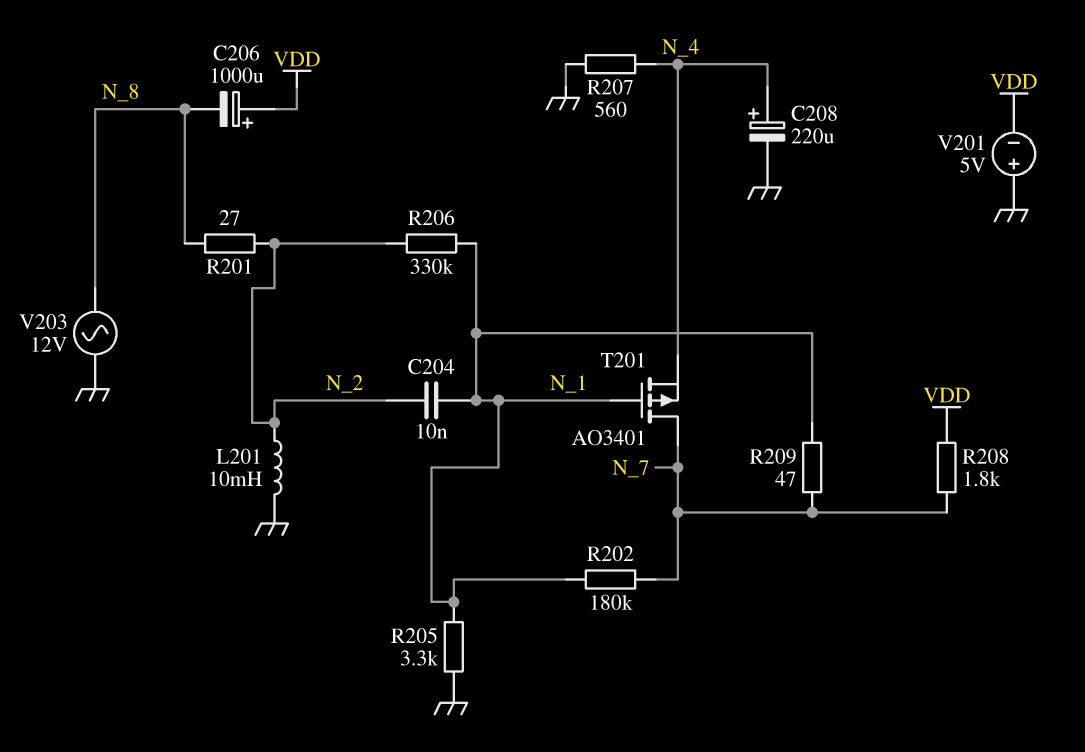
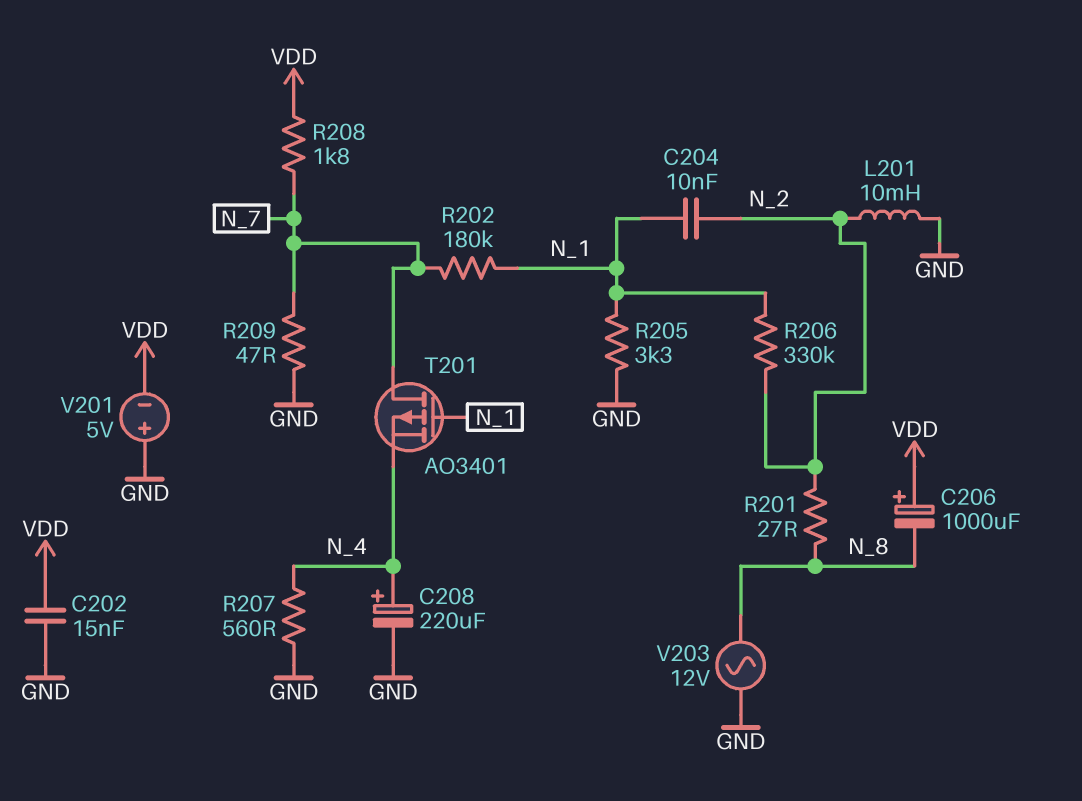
C202: none -> 15nF (GND, VDD)
R209: 47 (N_1, N_7) -> 47 (GND, N_7)

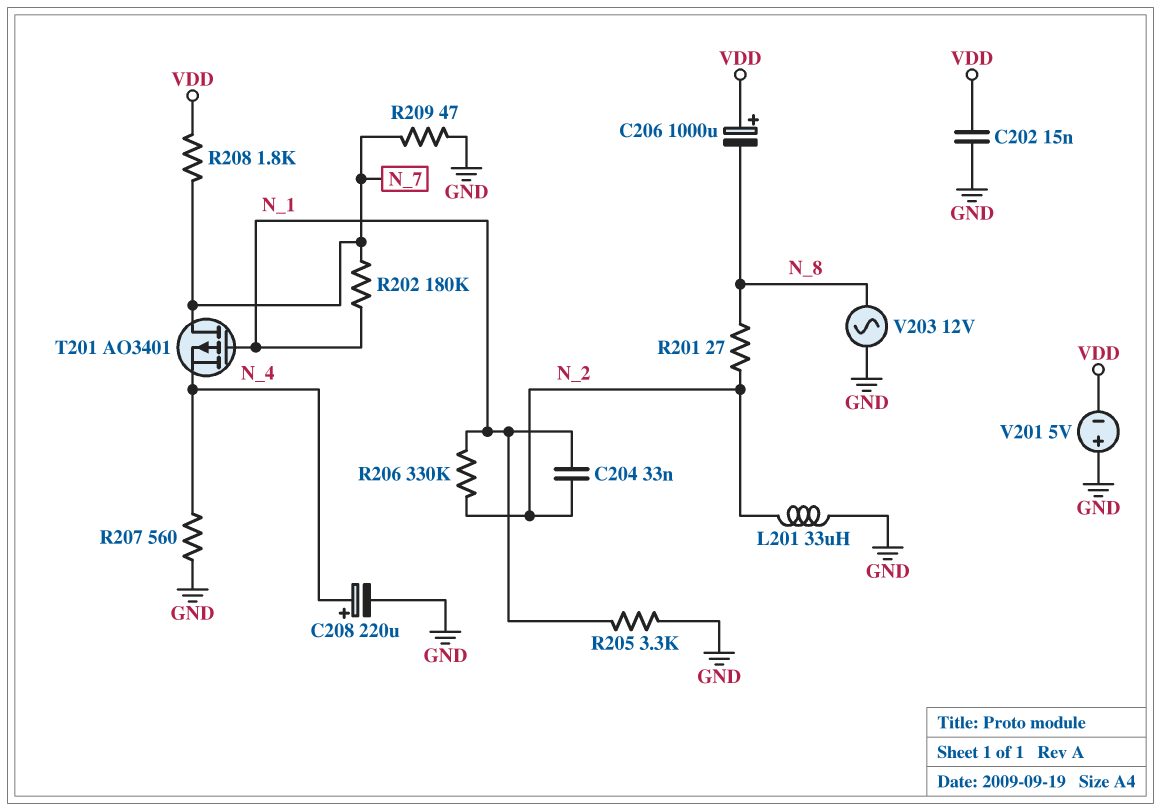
C204: 10nF (N_1, N_2) -> 33nF (N_1, N_2)
L201: 10mH (GND, N_2) -> 33uH (GND, N_2)

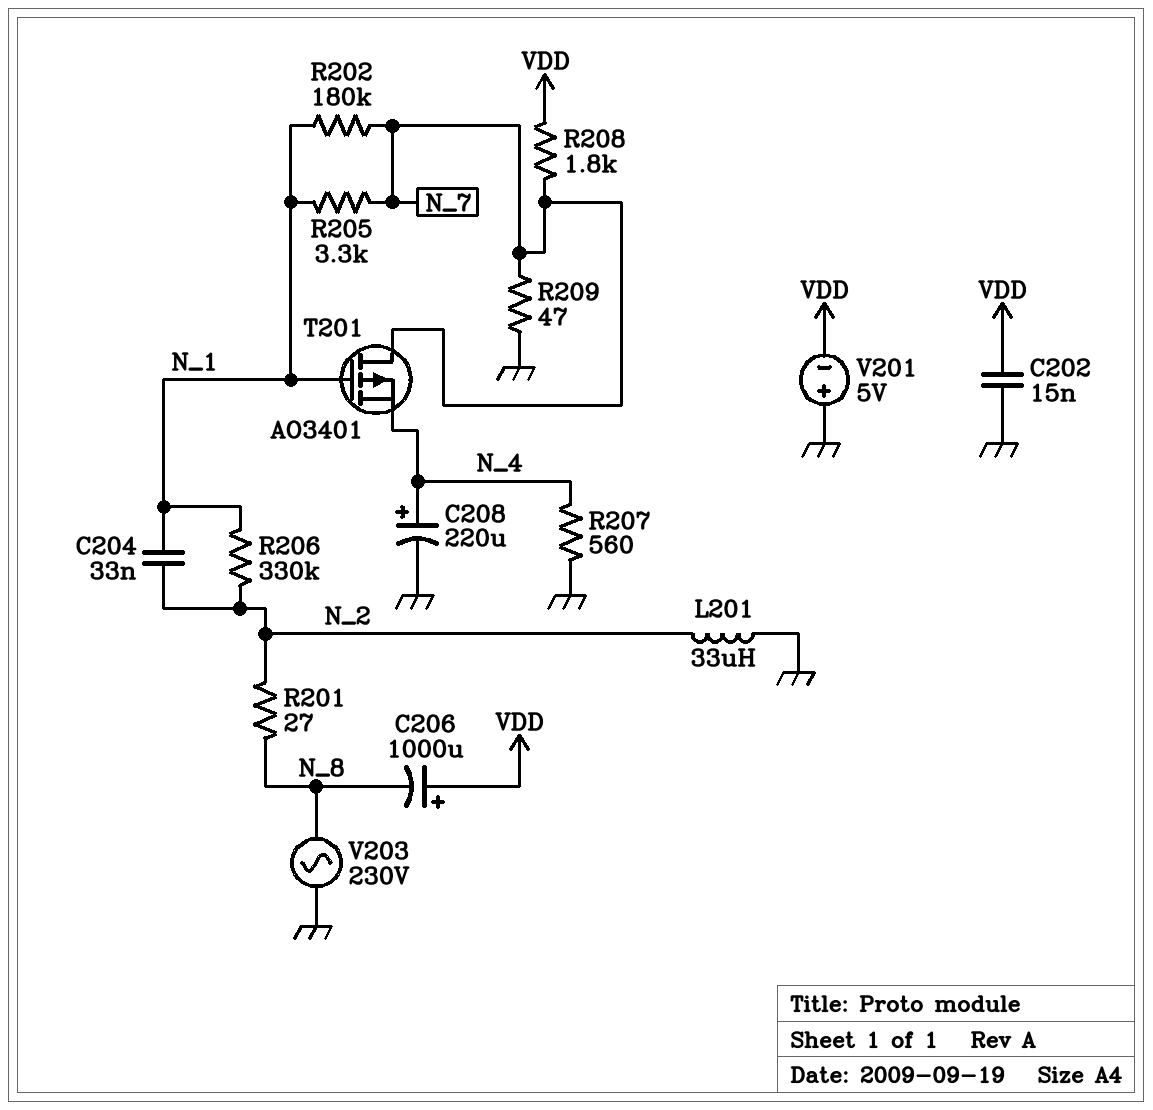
R205: 3.3k (GND, N_1) -> 3.3k (N_1, N_7)
V203: AC 12V (GND, N_8) -> AC 230V (GND, N_8)

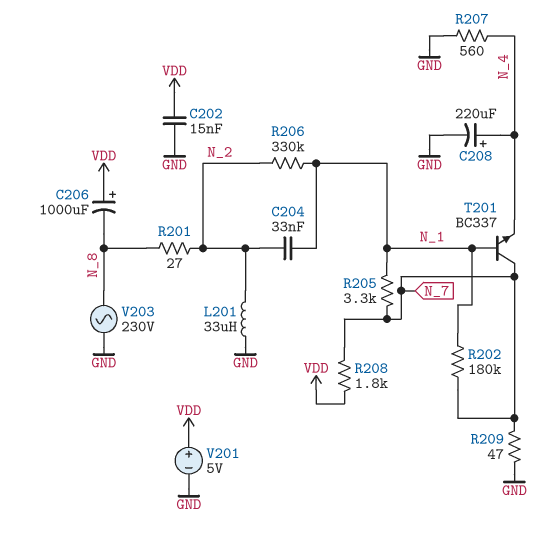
T201: PMOS AO3401 (G N_1, D N_7, S N_4) -> NPN BC337 (B N_1, C N_7, E N_4)
V201: 5V (plus GND, minus VDD) -> 5V (plus VDD, minus GND)

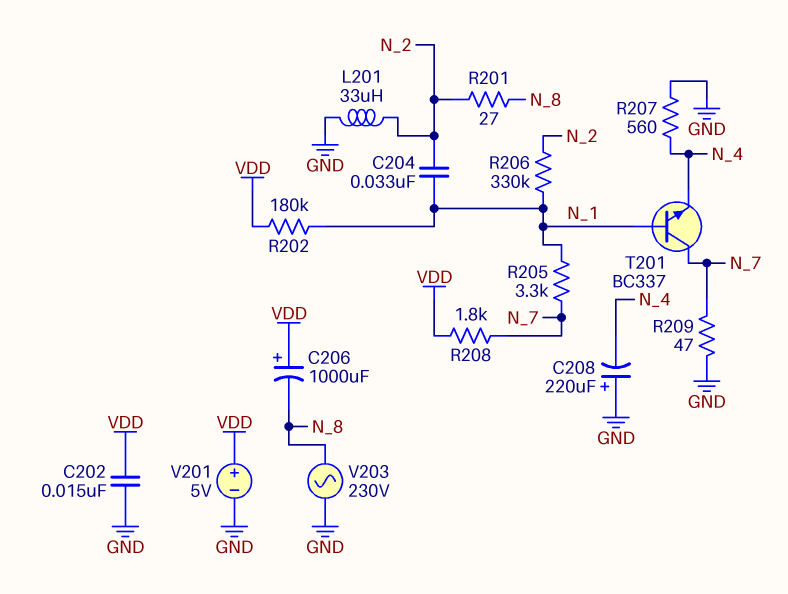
C208: 220uF (plus N_4, minus GND) -> 220uF (plus GND, minus N_4)
R202: 180k (N_1, N_7) -> 180k (N_1, VDD)

